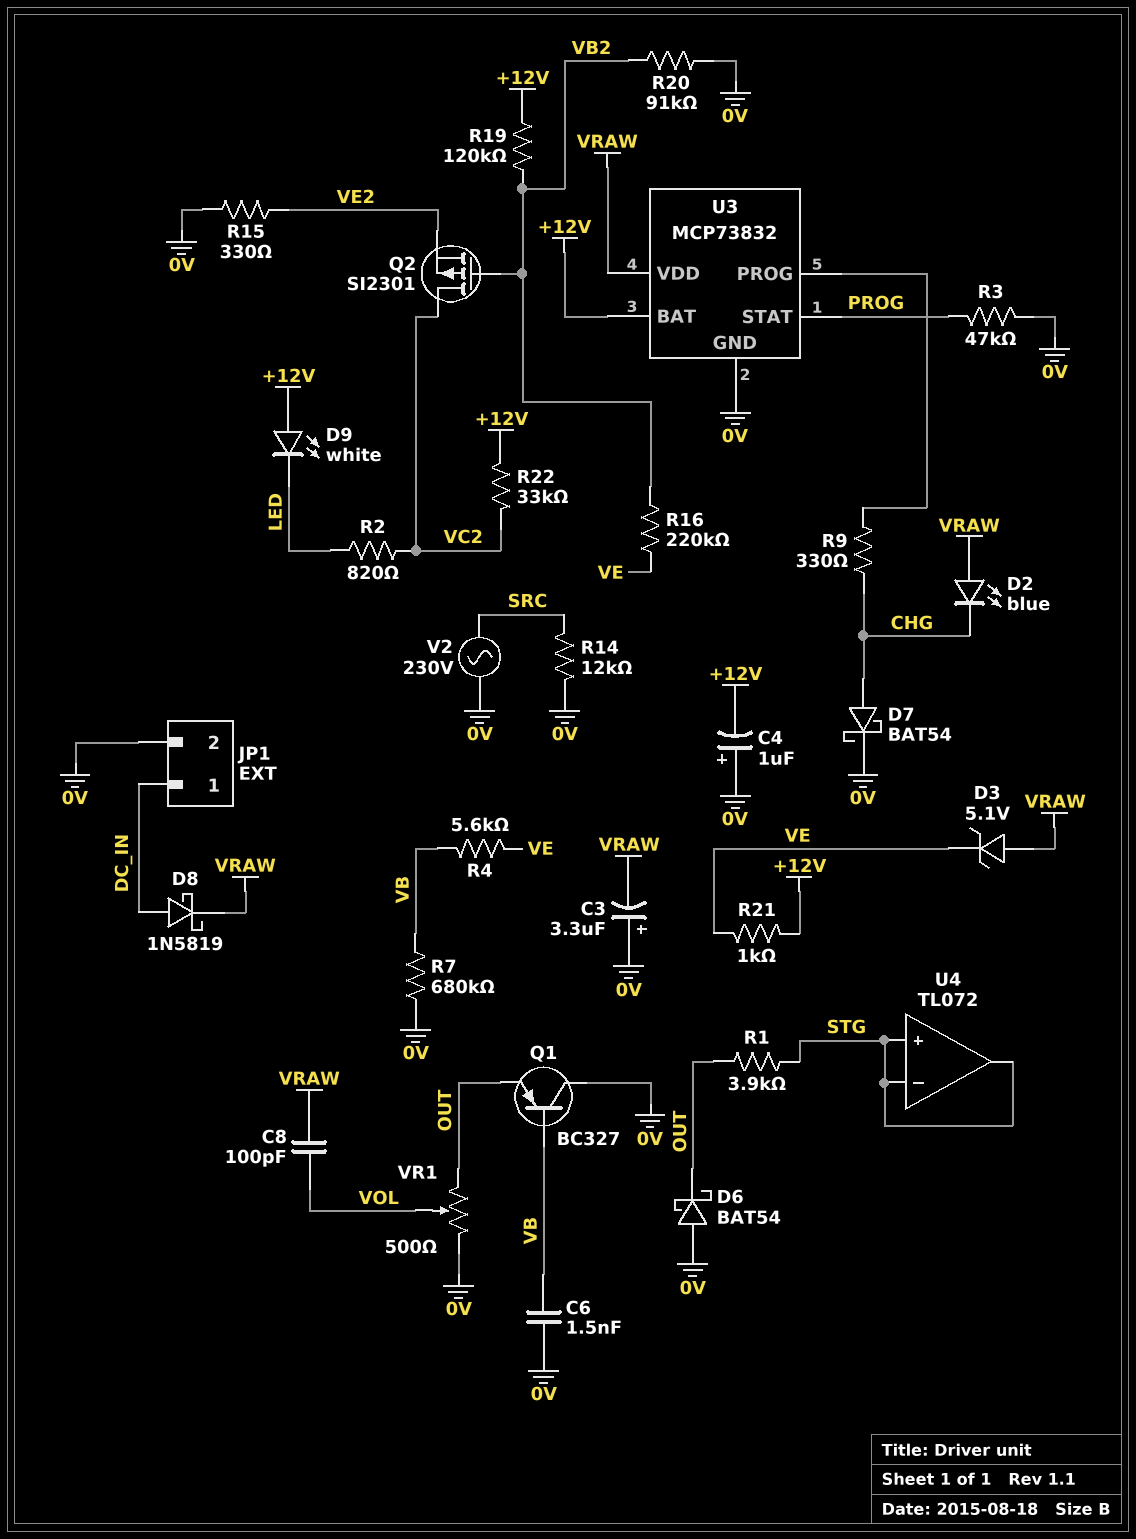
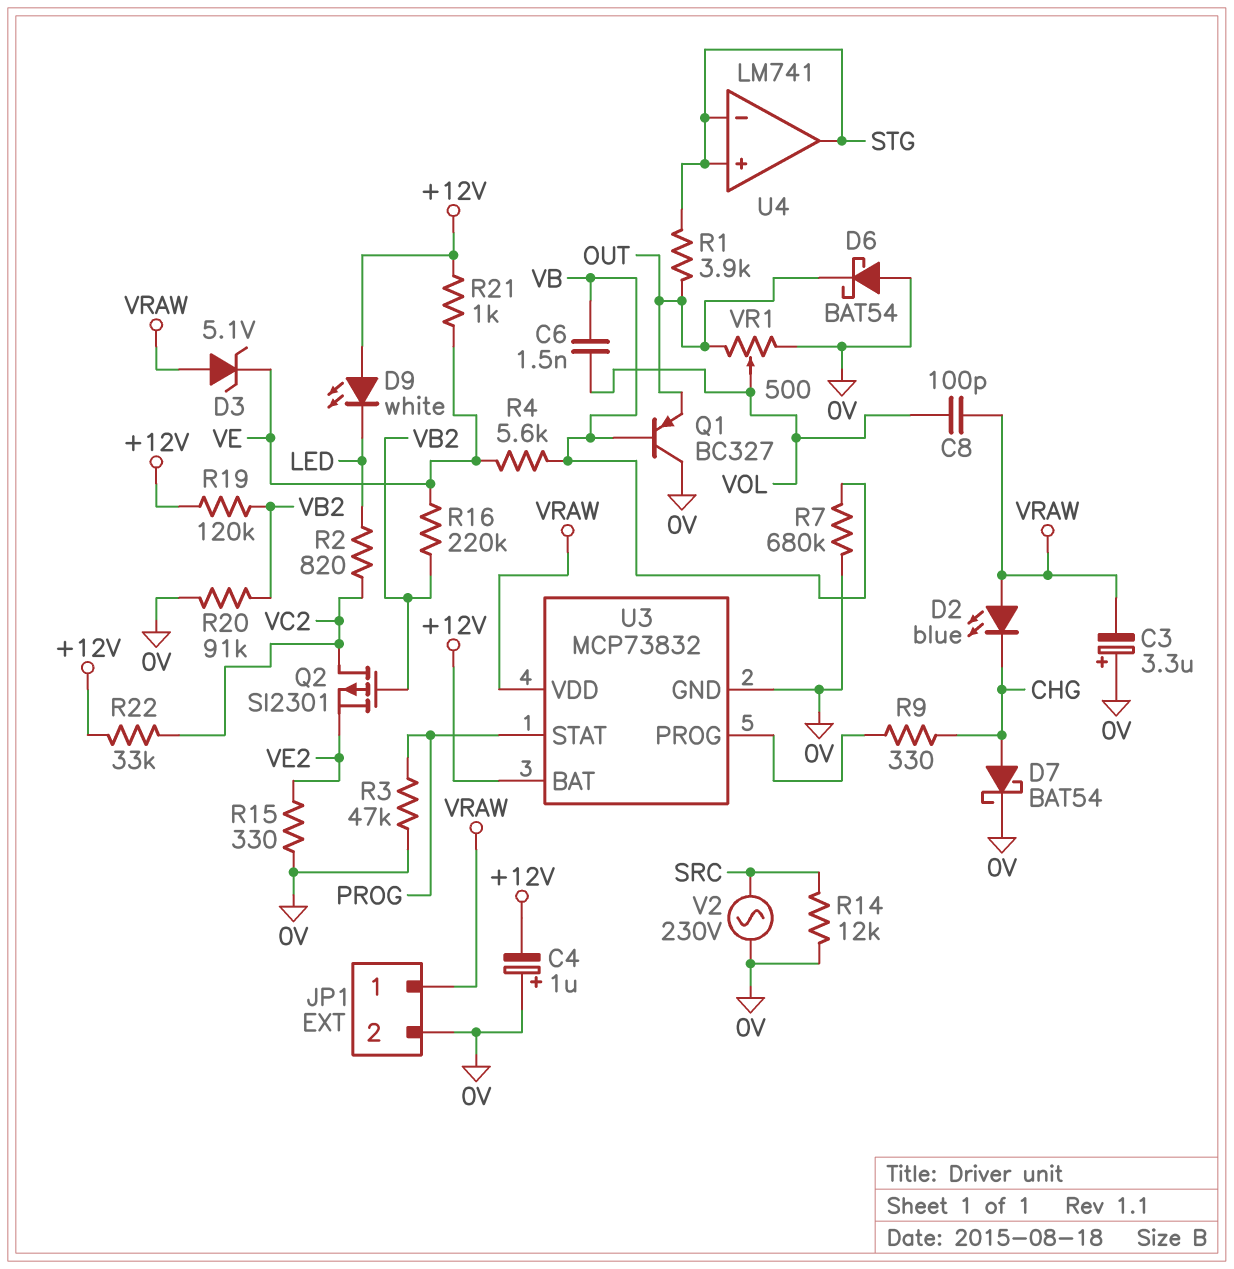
C6: 1.5nF (0V, VB) -> 1.5nF (VB, VOL)
D8: schottky 1N5819 (A DC_IN, K VRAW) -> none
JP1 pin 1: DC_IN -> VRAW
U4: TL072 -> LM741

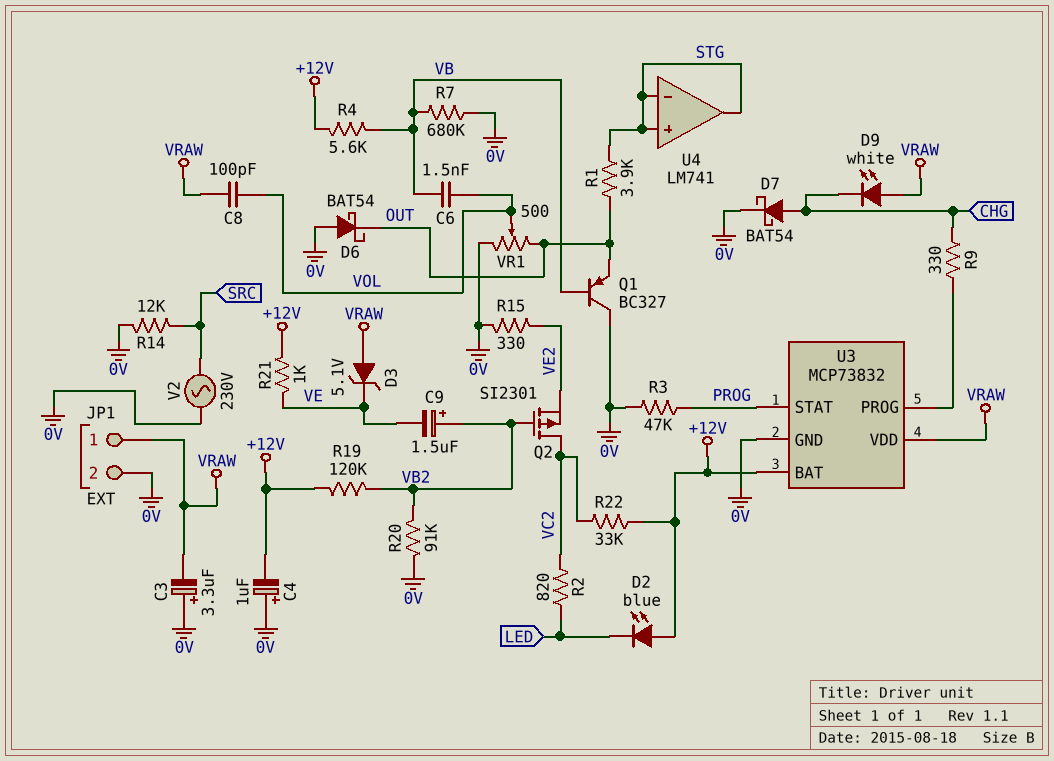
C9: none -> 1.5uF (plus VB2, minus VE)
D2: LED blue (A VRAW, K CHG) -> LED blue (A +12V, K LED)
D9: LED white (A +12V, K LED) -> LED white (A VRAW, K CHG)
R4: 5.6k (VB, VE) -> 5.6k (+12V, VB)
R16: 220k (VB2, VE) -> none

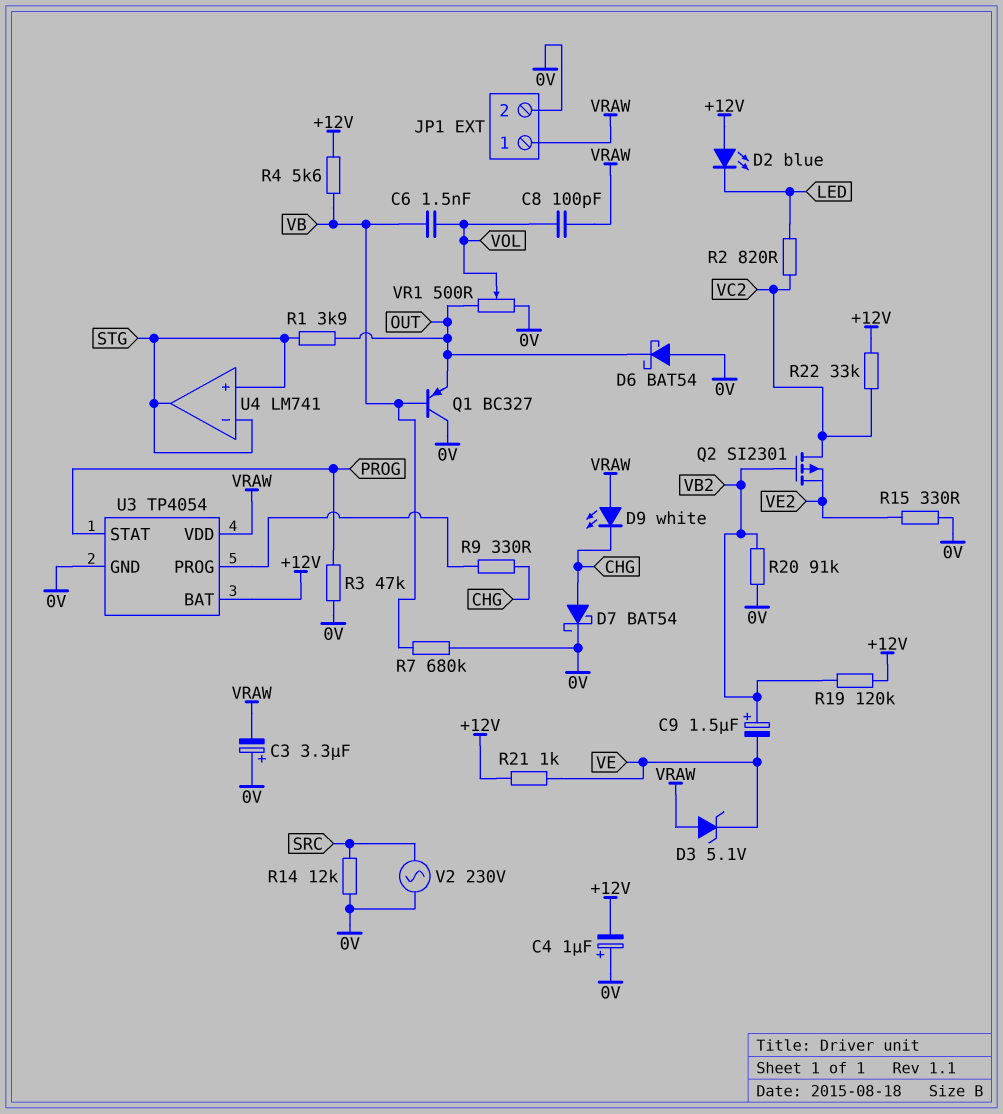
U3: MCP73832 -> TP4054

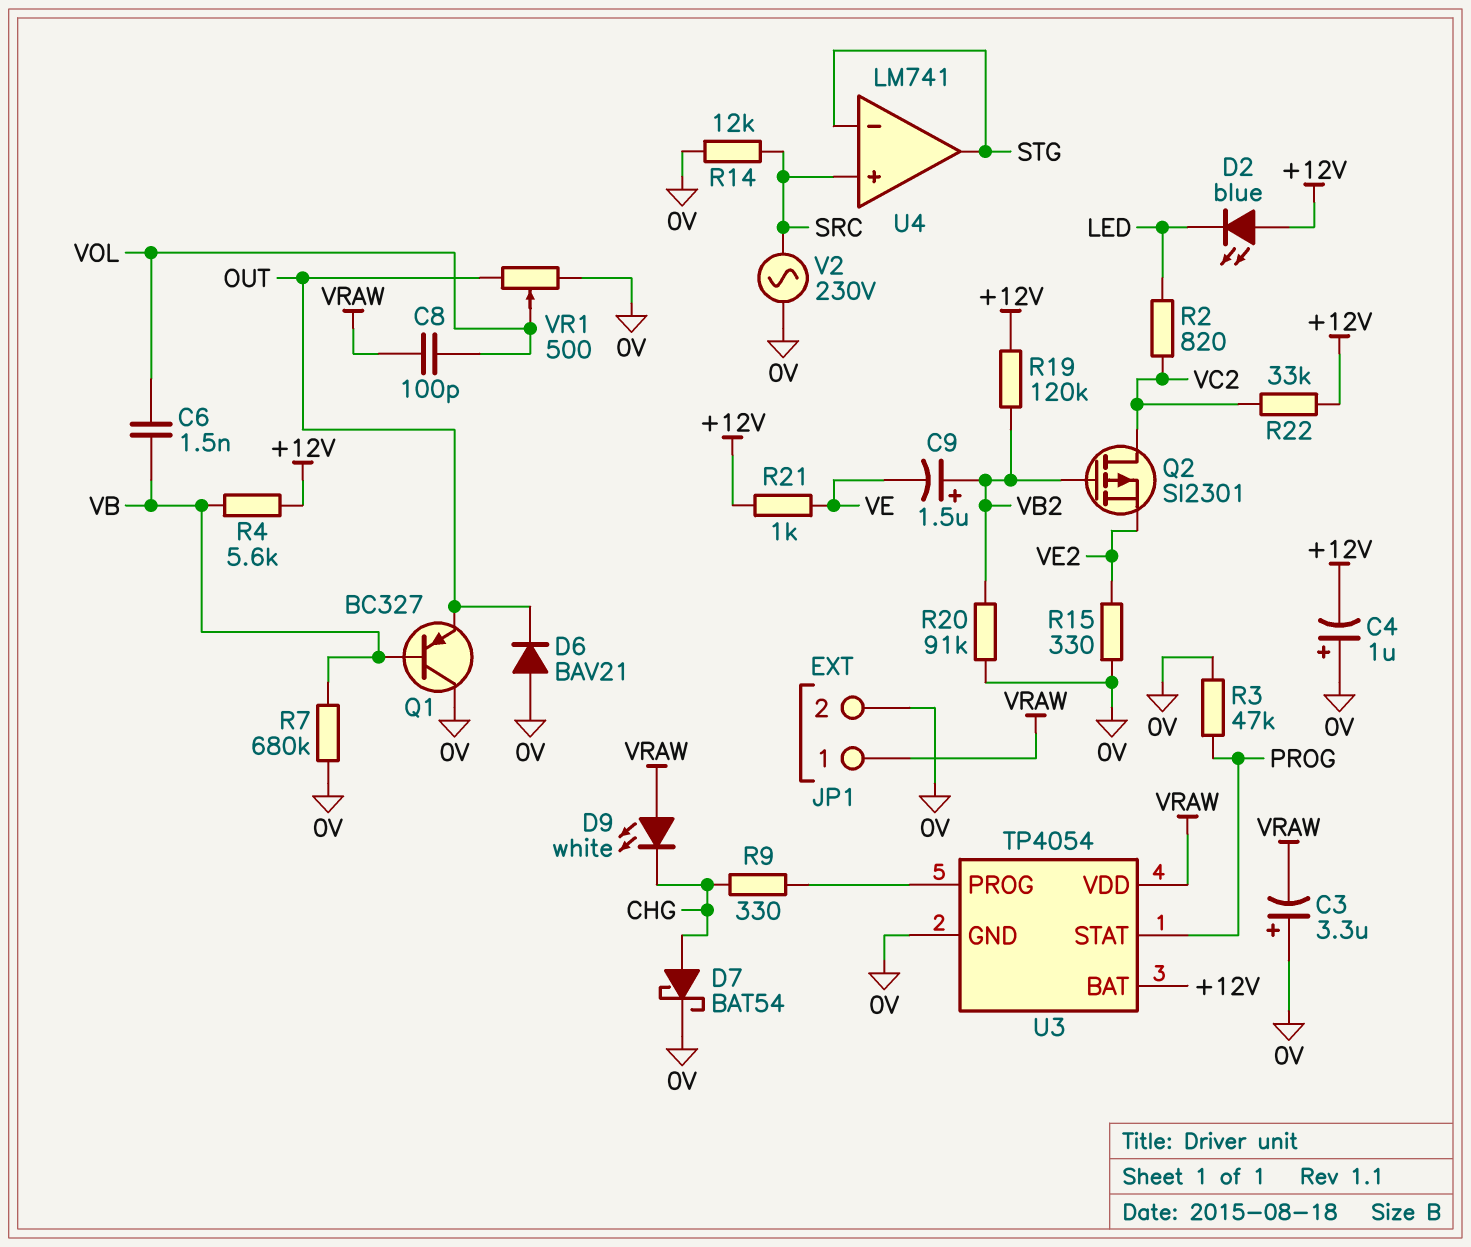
D3: zener 5.1V (A VRAW, K VE) -> none
D6: schottky BAT54 (A 0V, K OUT) -> diode BAV21 (A 0V, K OUT)
R1: 3.9k (OUT, STG) -> none
U4 pin in+: STG -> SRC

